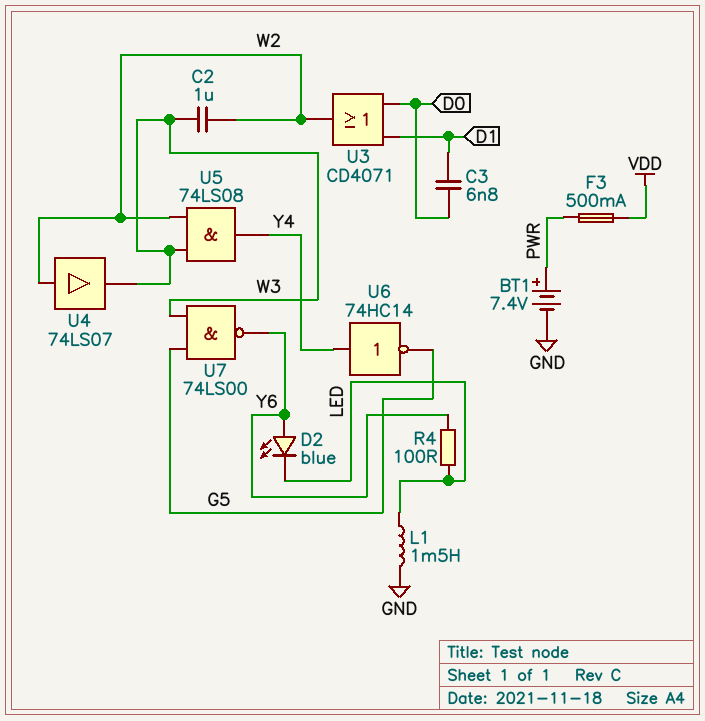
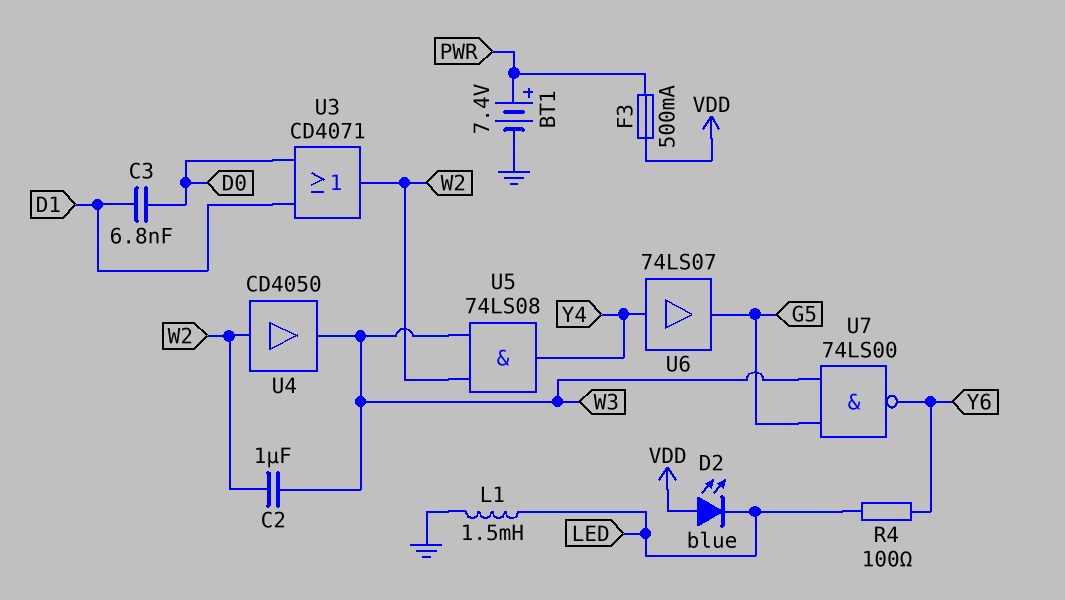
D2: LED blue (A Y6, K LED) -> LED blue (A VDD, K LED)
U4: buffer 74LS07 (in W2, out W3) -> buffer CD4050 (in W2, out W3)
U6: NOT 74HC14 (in Y4, out G5) -> buffer 74LS07 (in Y4, out G5)

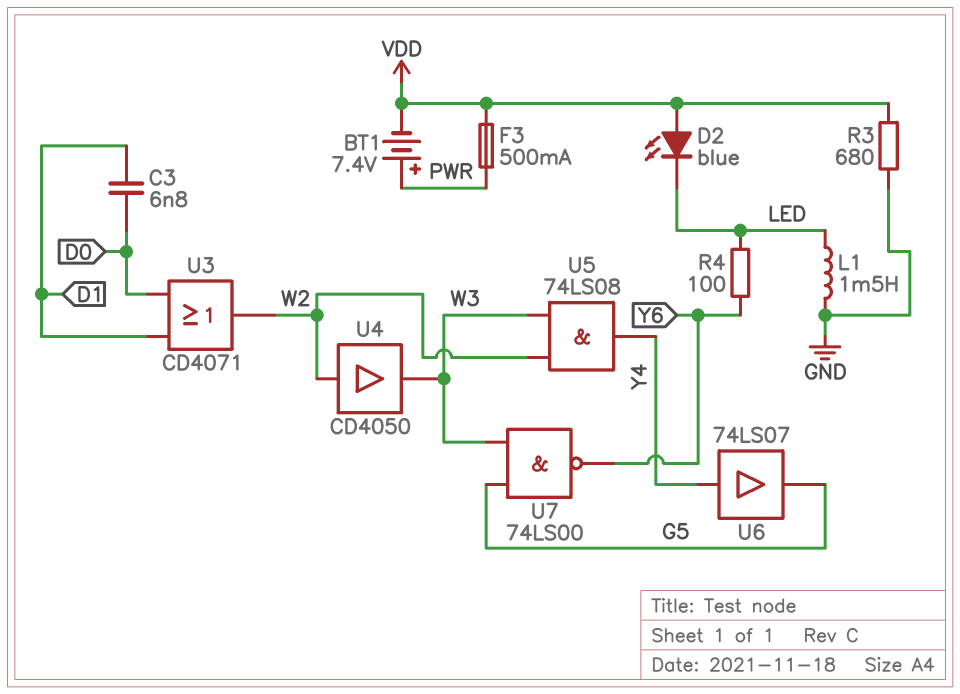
BT1: 7.4V (plus PWR, minus GND) -> 7.4V (plus PWR, minus VDD)
C2: 1uF (W2, W3) -> none
R3: none -> 680 (GND, VDD)

